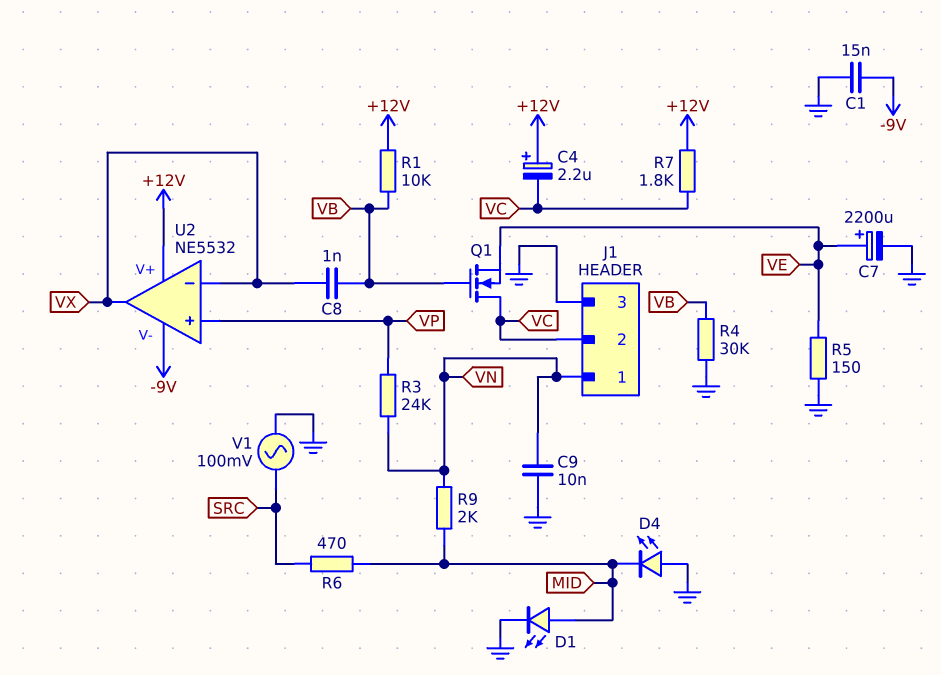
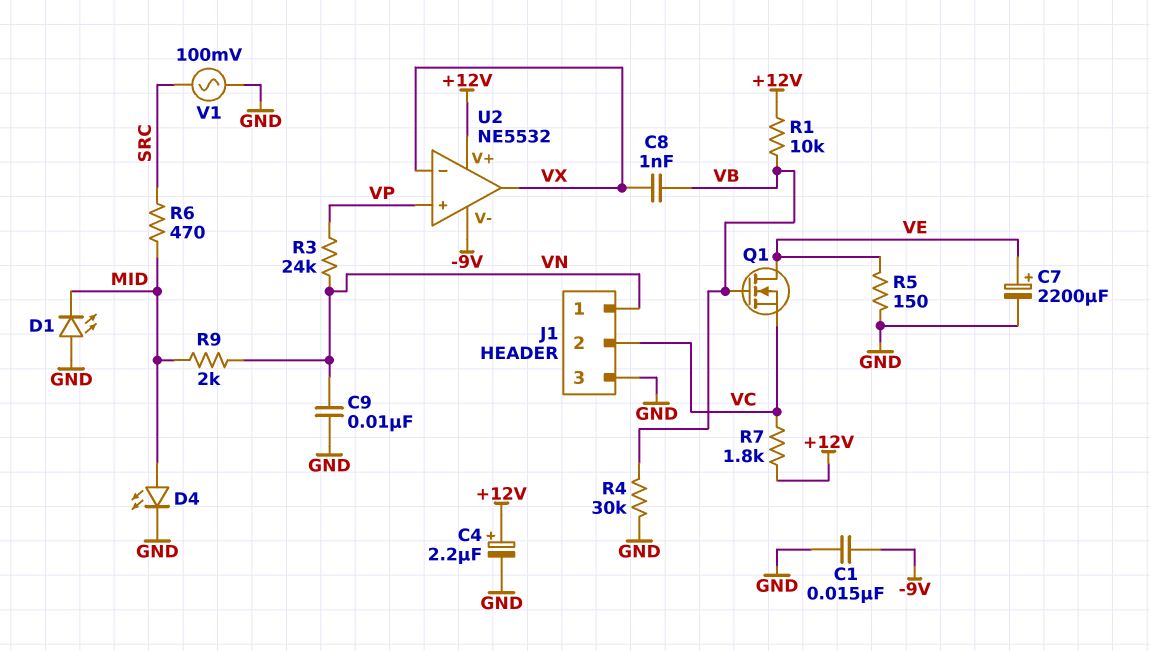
C4: 2.2uF (plus +12V, minus VC) -> 2.2uF (plus +12V, minus GND)
D1: LED (A MID, K GND) -> LED (A GND, K MID)
D4: LED (A GND, K MID) -> LED (A MID, K GND)
Q1: NMOS (G VB, D VC, S VE) -> NMOS (G VB, D VE, S VC)

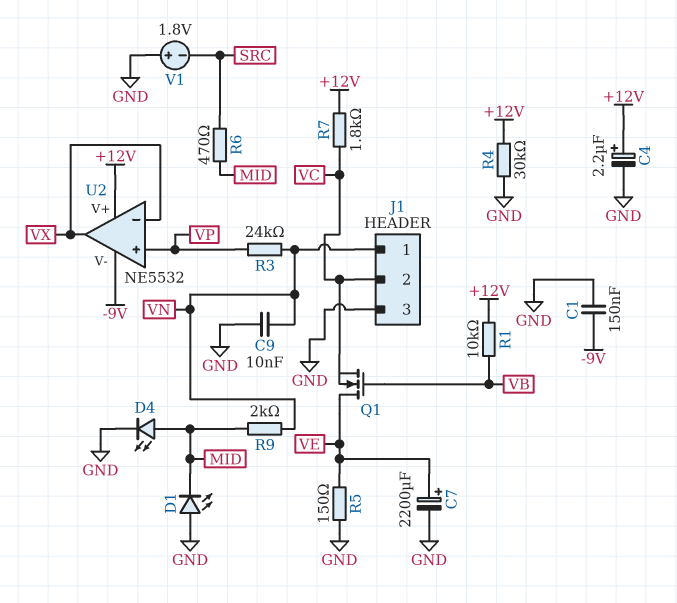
C1: 15nF (-9V, GND) -> 150nF (-9V, GND)
C8: 1nF (VB, VX) -> none
R4: 30k (GND, VB) -> 30k (+12V, GND)
V1: AC 100mV (GND, SRC) -> 1.8V (plus GND, minus SRC)

